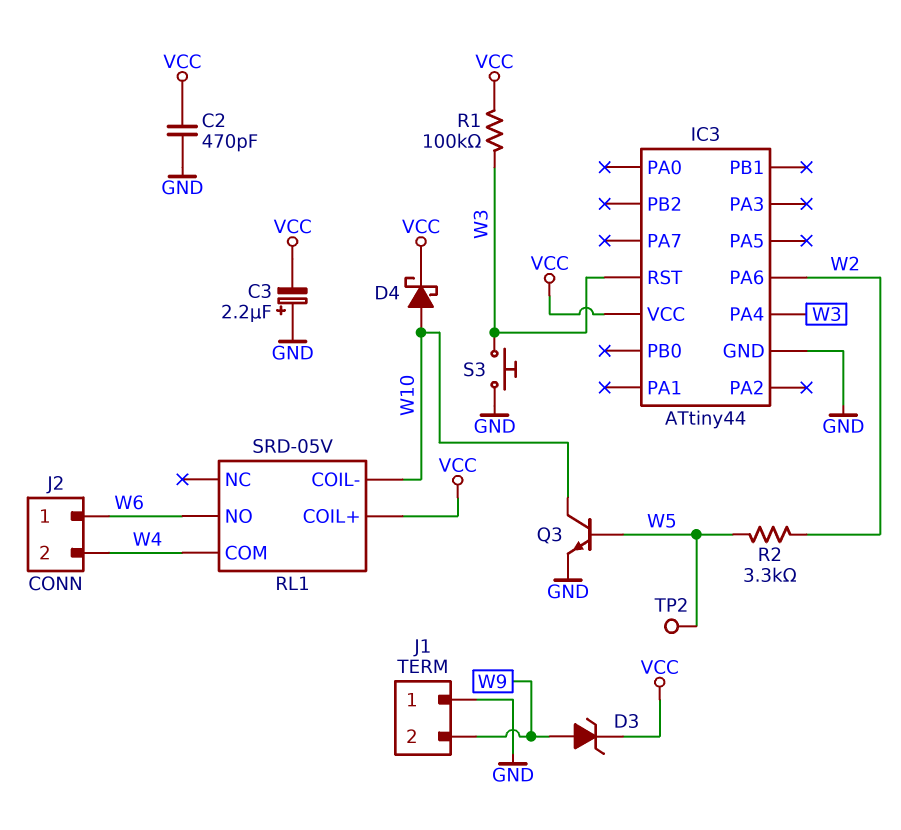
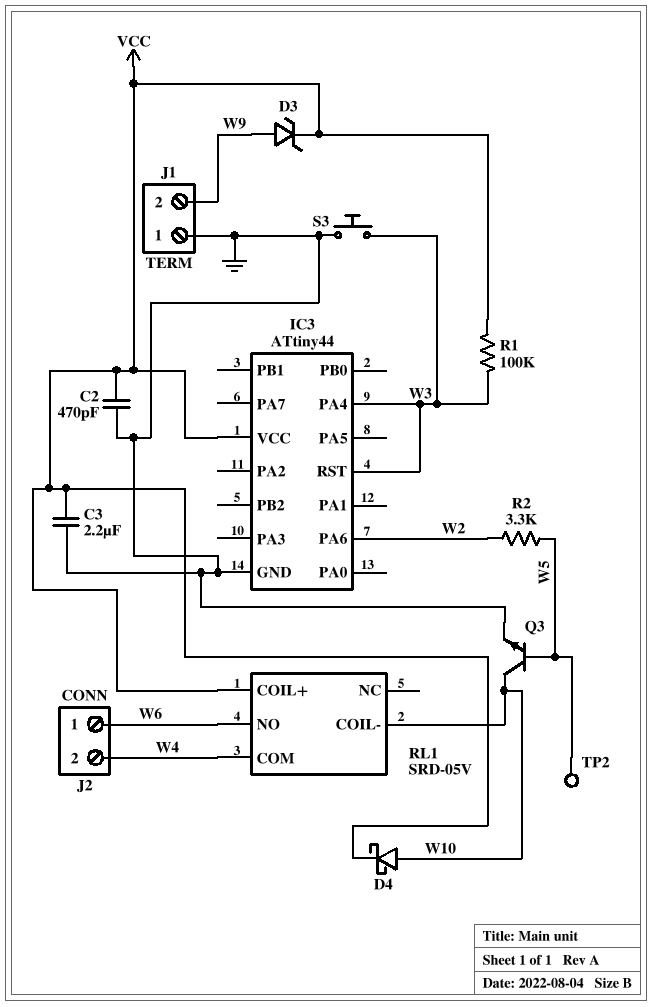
C3: 2.2uF (plus GND, minus VCC) -> 2.2uF (GND, VCC)

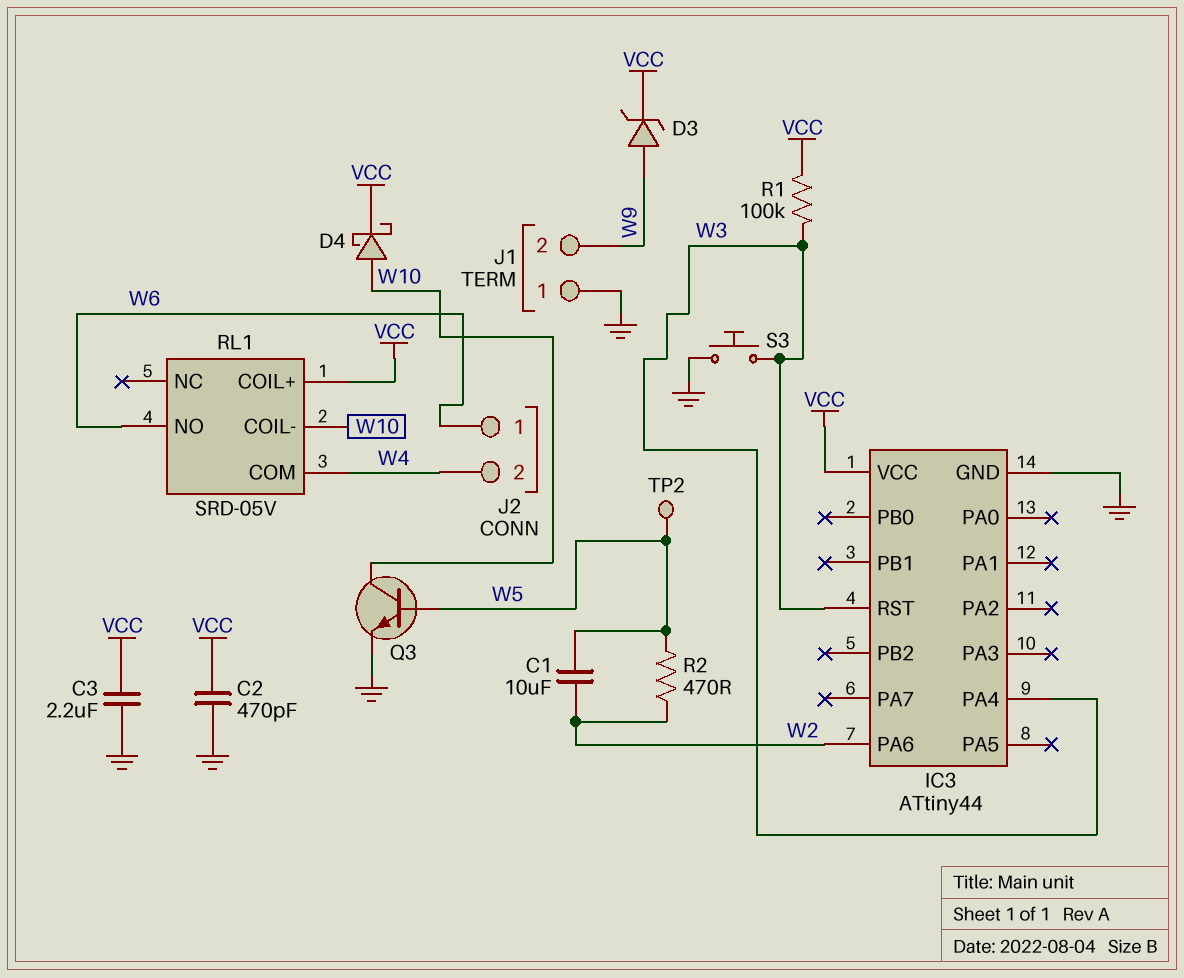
C1: none -> 10uF (W2, W5)
R2: 3.3k (W2, W5) -> 470 (W2, W5)

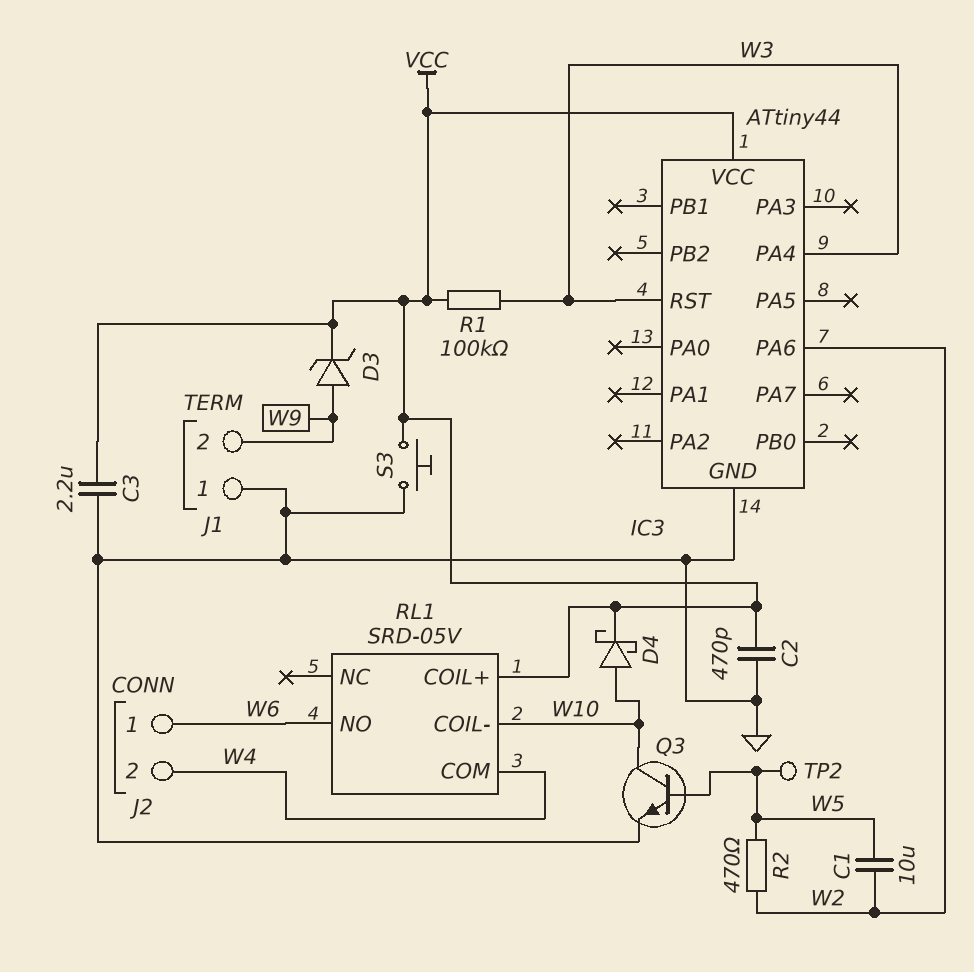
S3: button (GND, W3) -> button (GND, VCC)

